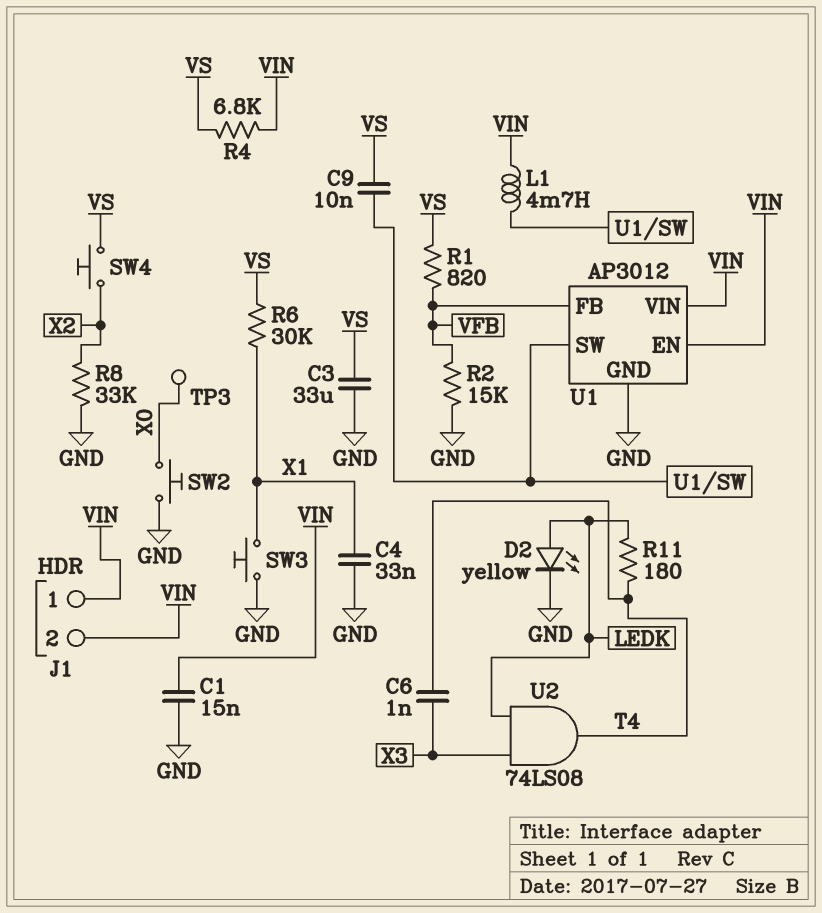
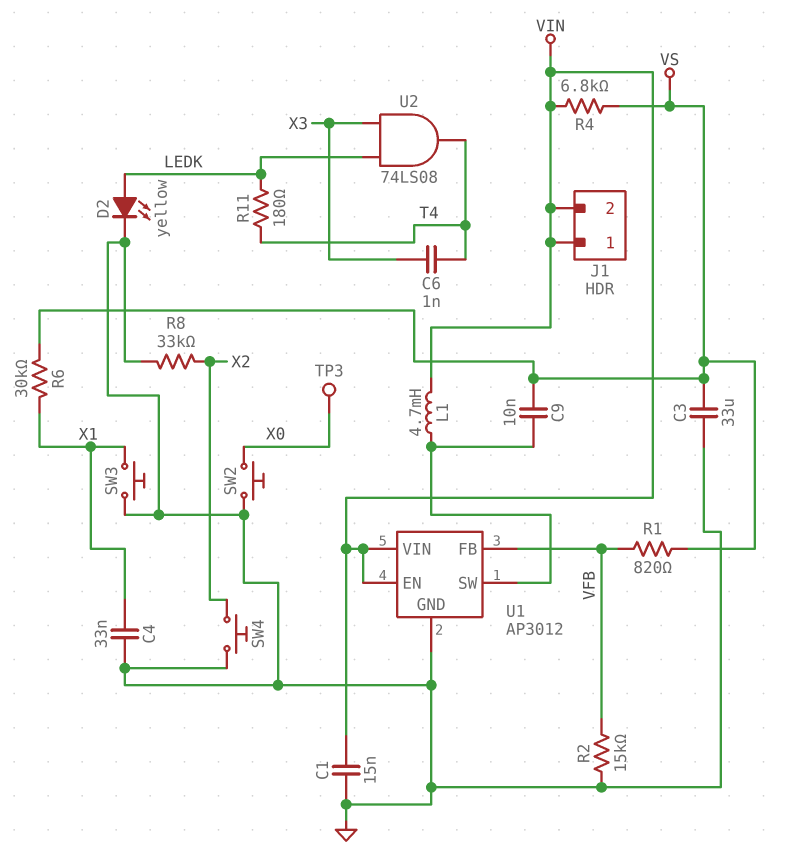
SW4: button (VS, X2) -> button (GND, X2)

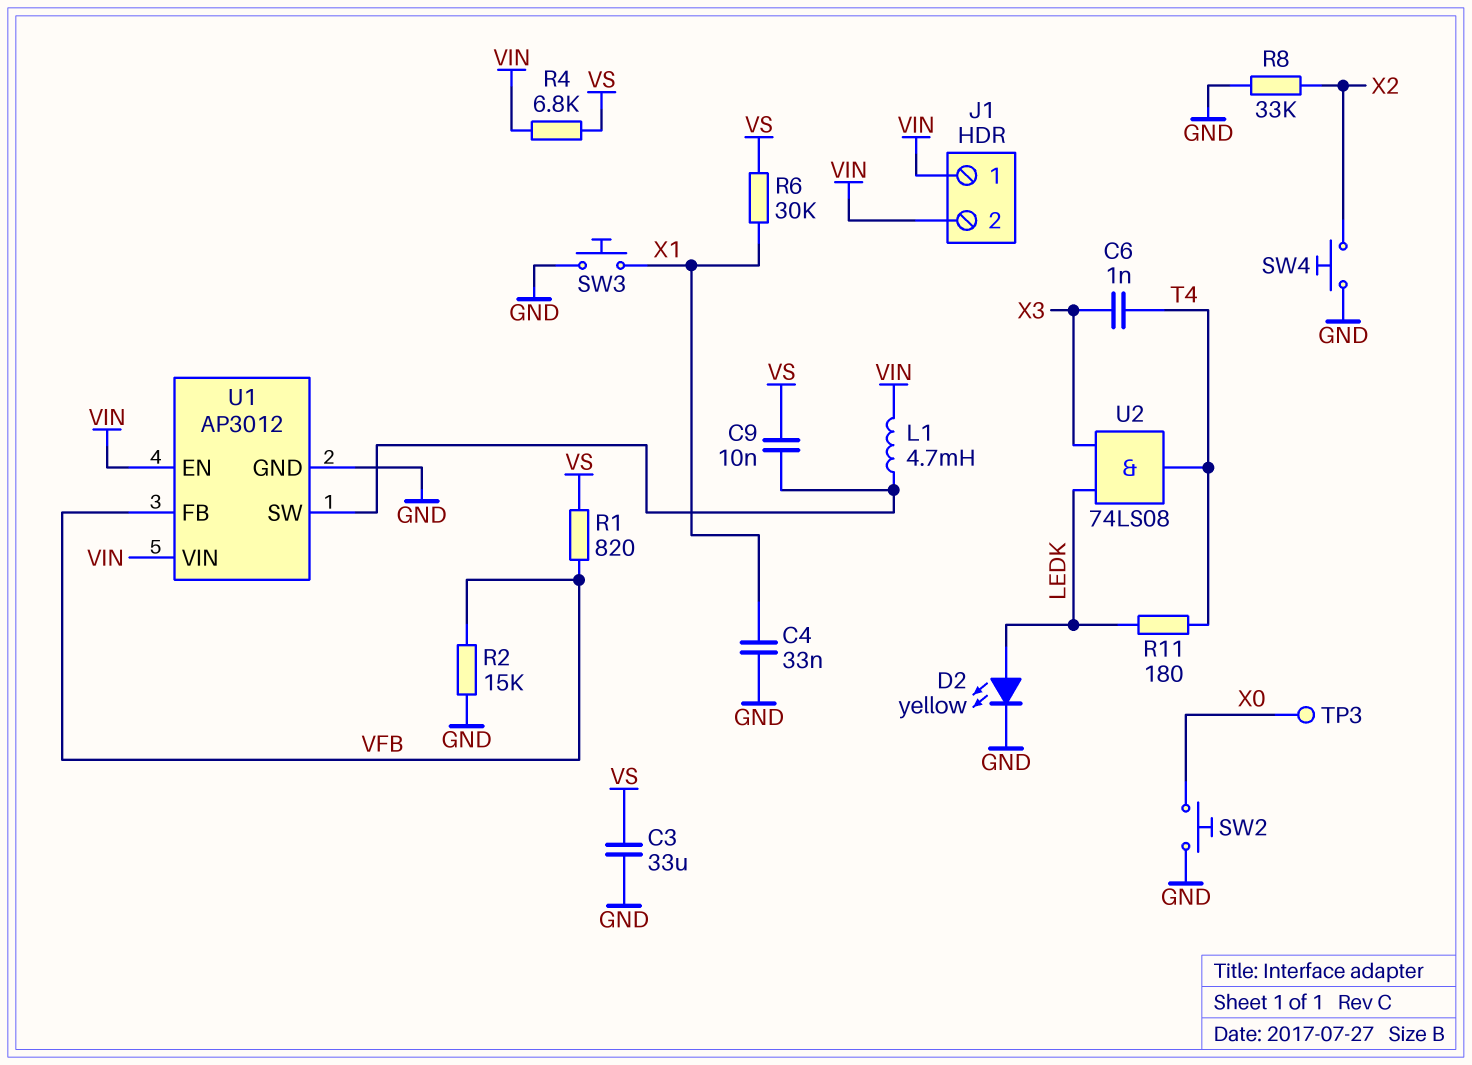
C1: 15nF (GND, VIN) -> none

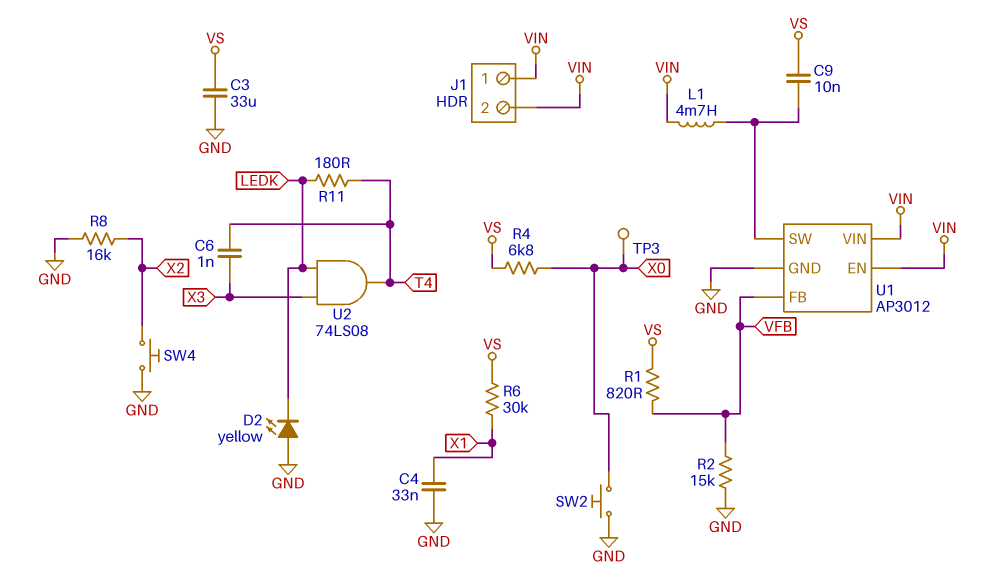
D2: LED yellow (A LEDK, K GND) -> LED yellow (A GND, K LEDK)
R4: 6.8k (VIN, VS) -> 6.8k (VS, X0)
R8: 33k (GND, X2) -> 16k (GND, X2)
SW3: button (GND, X1) -> none

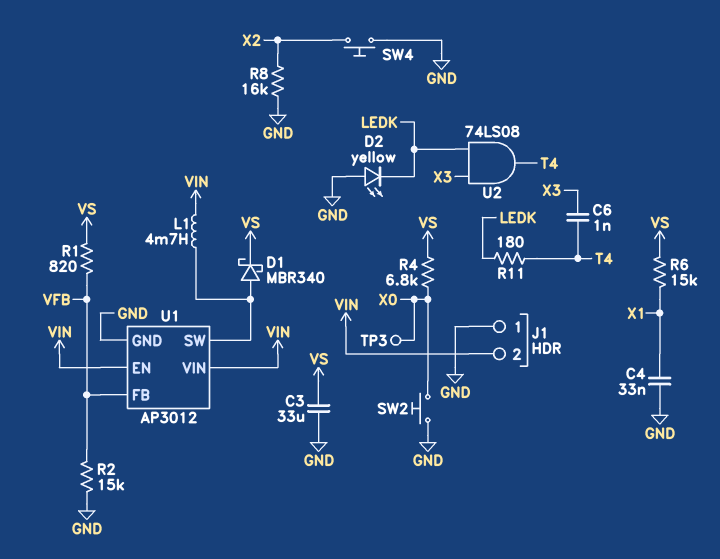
C9: 10nF (U1/SW, VS) -> none
D1: none -> schottky MBR340 (A U1/SW, K VS)
J1 pin 1: VIN -> GND
R6: 30k (VS, X1) -> 15k (VS, X1)

